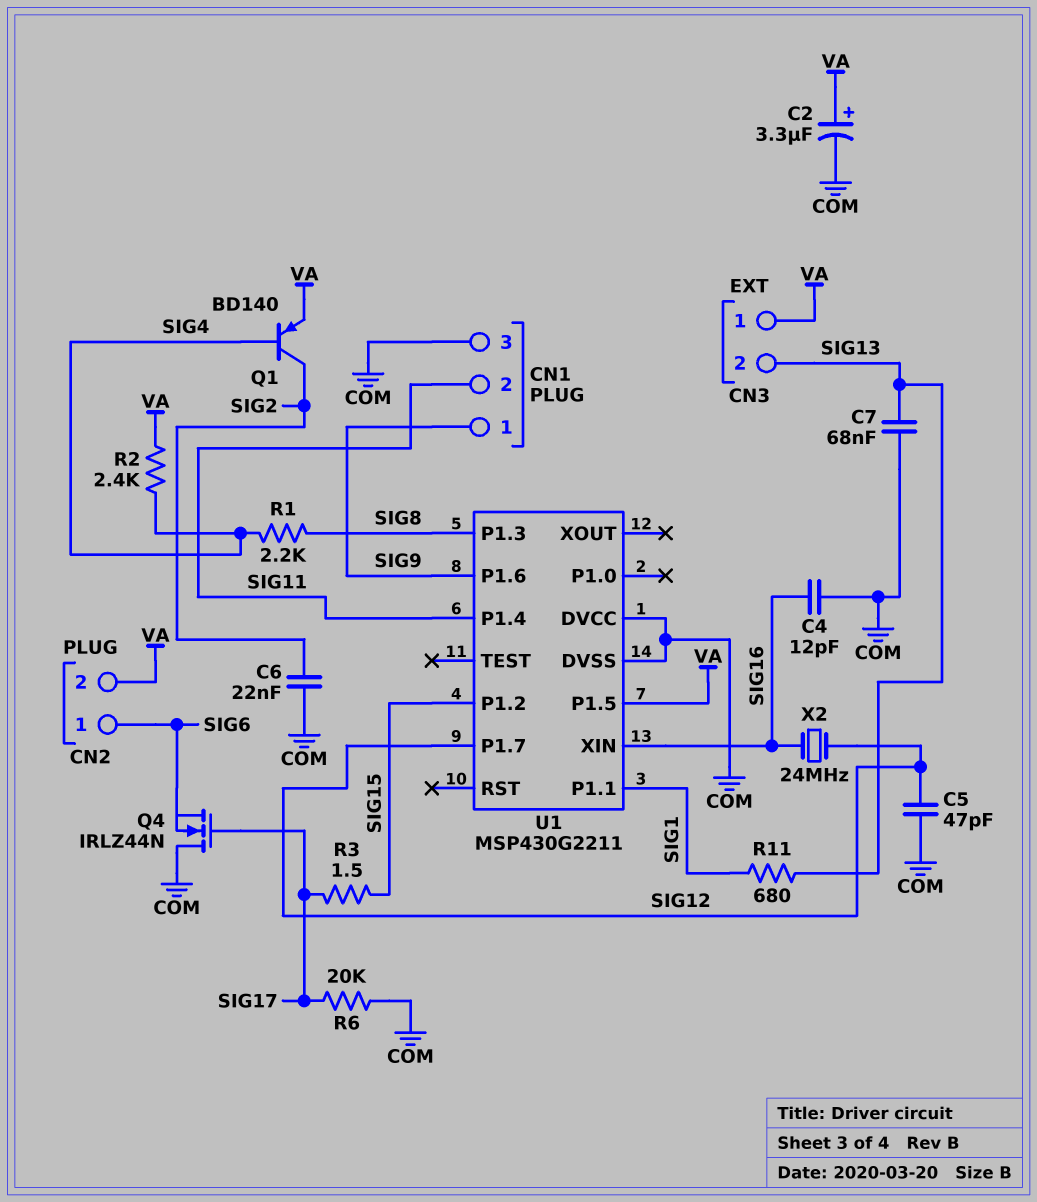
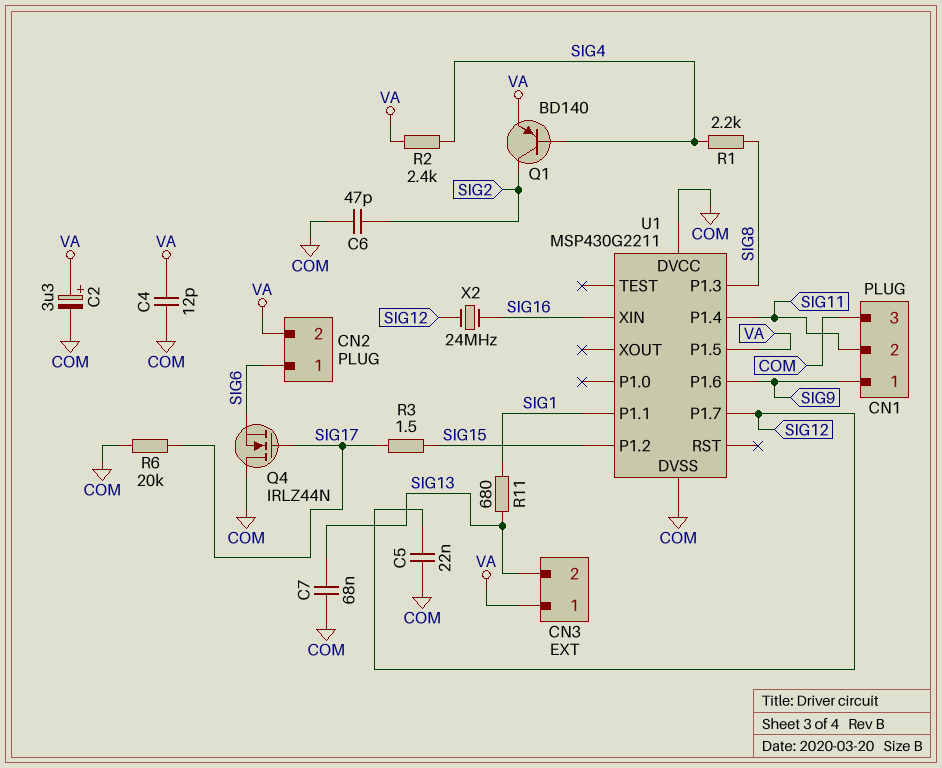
C4: 12pF (COM, SIG16) -> 12pF (COM, VA)
C5: 47pF (COM, SIG12) -> 22nF (COM, SIG12)
C6: 22nF (COM, SIG2) -> 47pF (COM, SIG2)

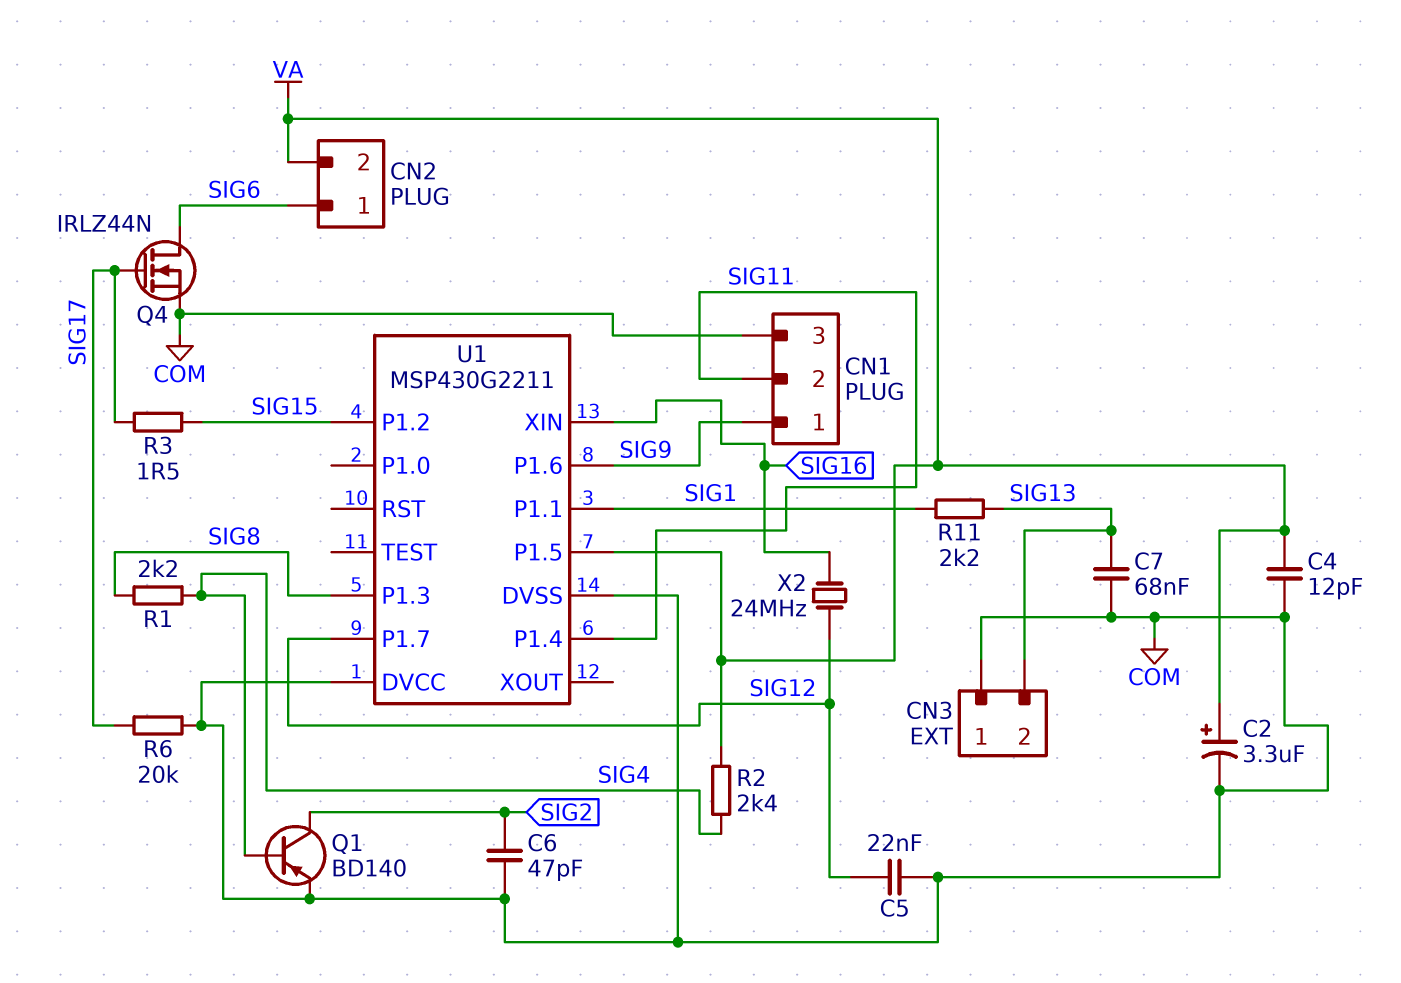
CN3 pin 1: VA -> COM
Q1: PNP BD140 (B SIG4, C SIG2, E VA) -> PNP BD140 (B SIG4, C SIG2, E COM)
Q4: NMOS IRLZ44N (G SIG17, D COM, S SIG6) -> NMOS IRLZ44N (G SIG17, D SIG6, S COM)
R11: 680 (SIG1, SIG13) -> 2.2k (SIG1, SIG13)

